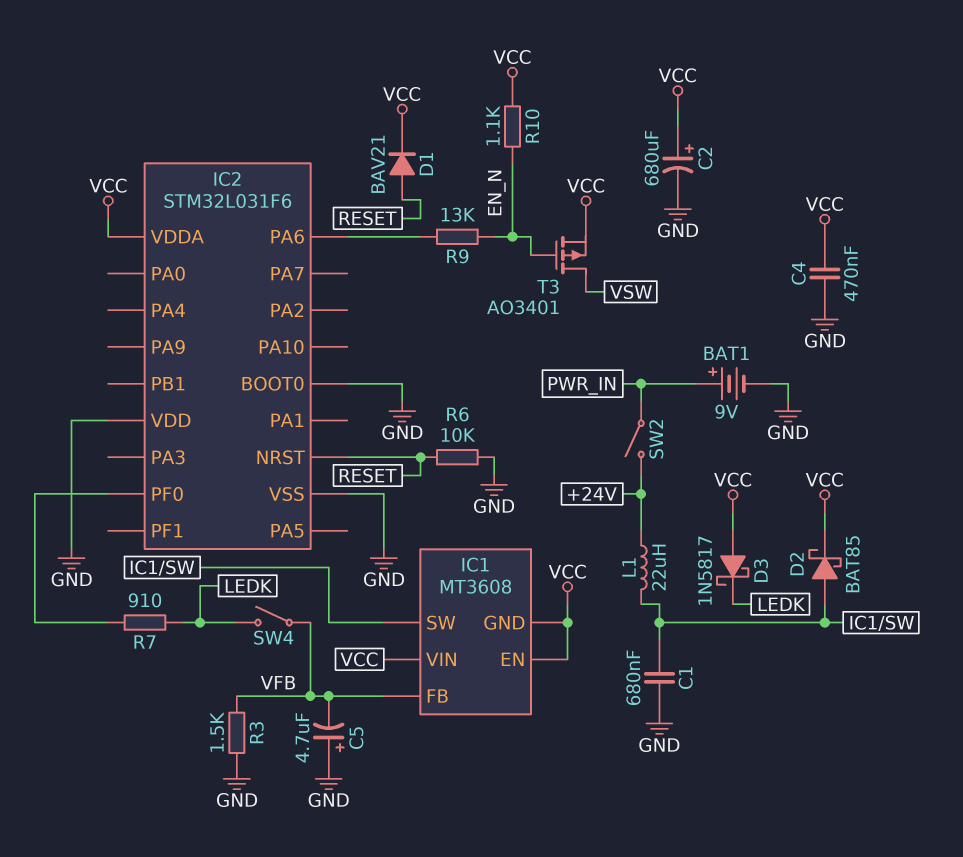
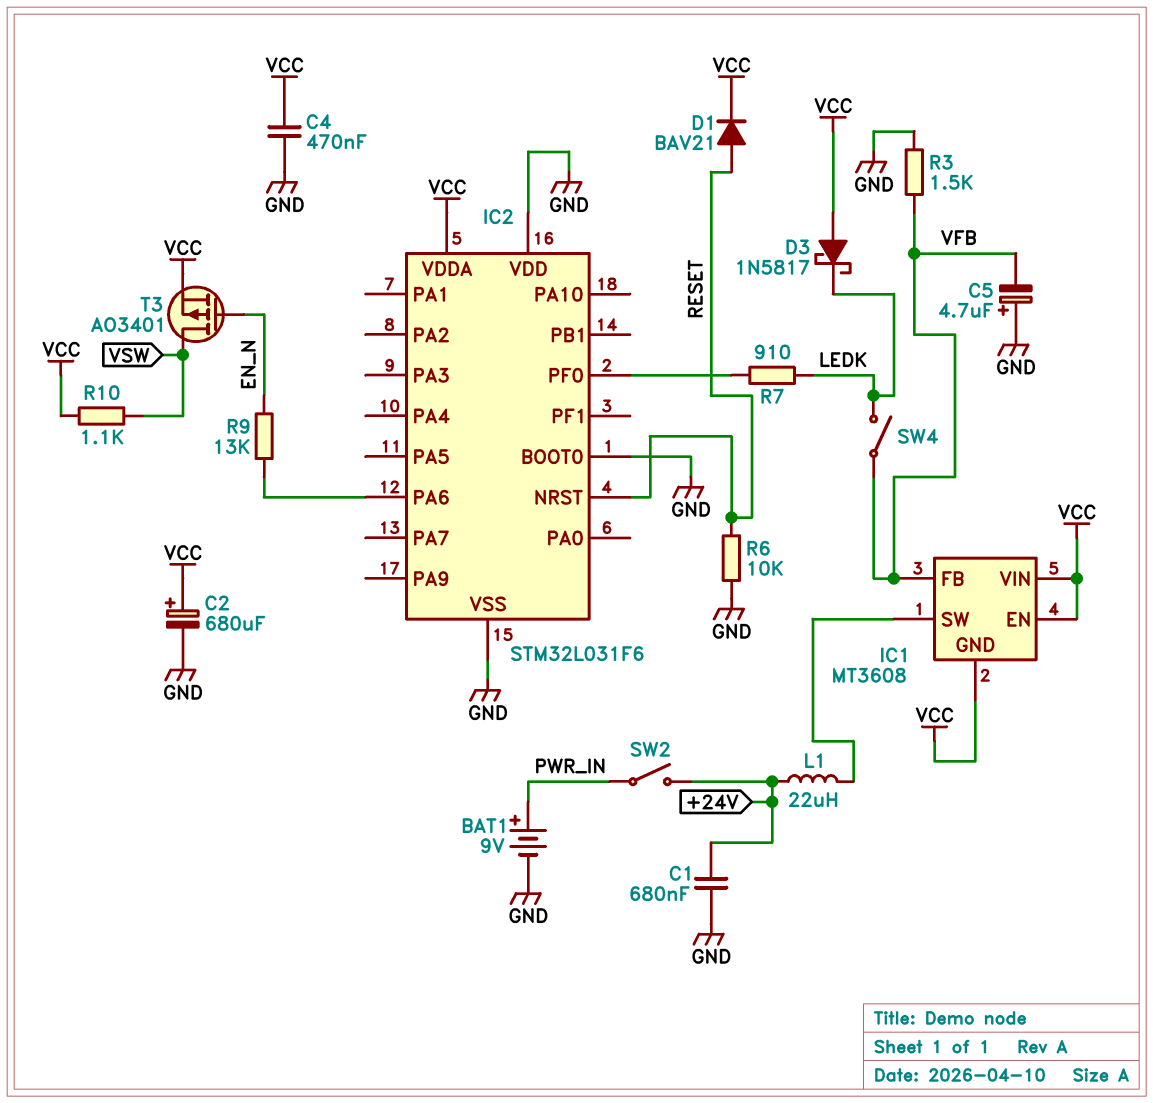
C1: 680nF (GND, IC1/SW) -> 680nF (+24V, GND)
D2: schottky BAT85 (A IC1/SW, K VCC) -> none
R10: 1.1k (EN_N, VCC) -> 1.1k (VCC, VSW)

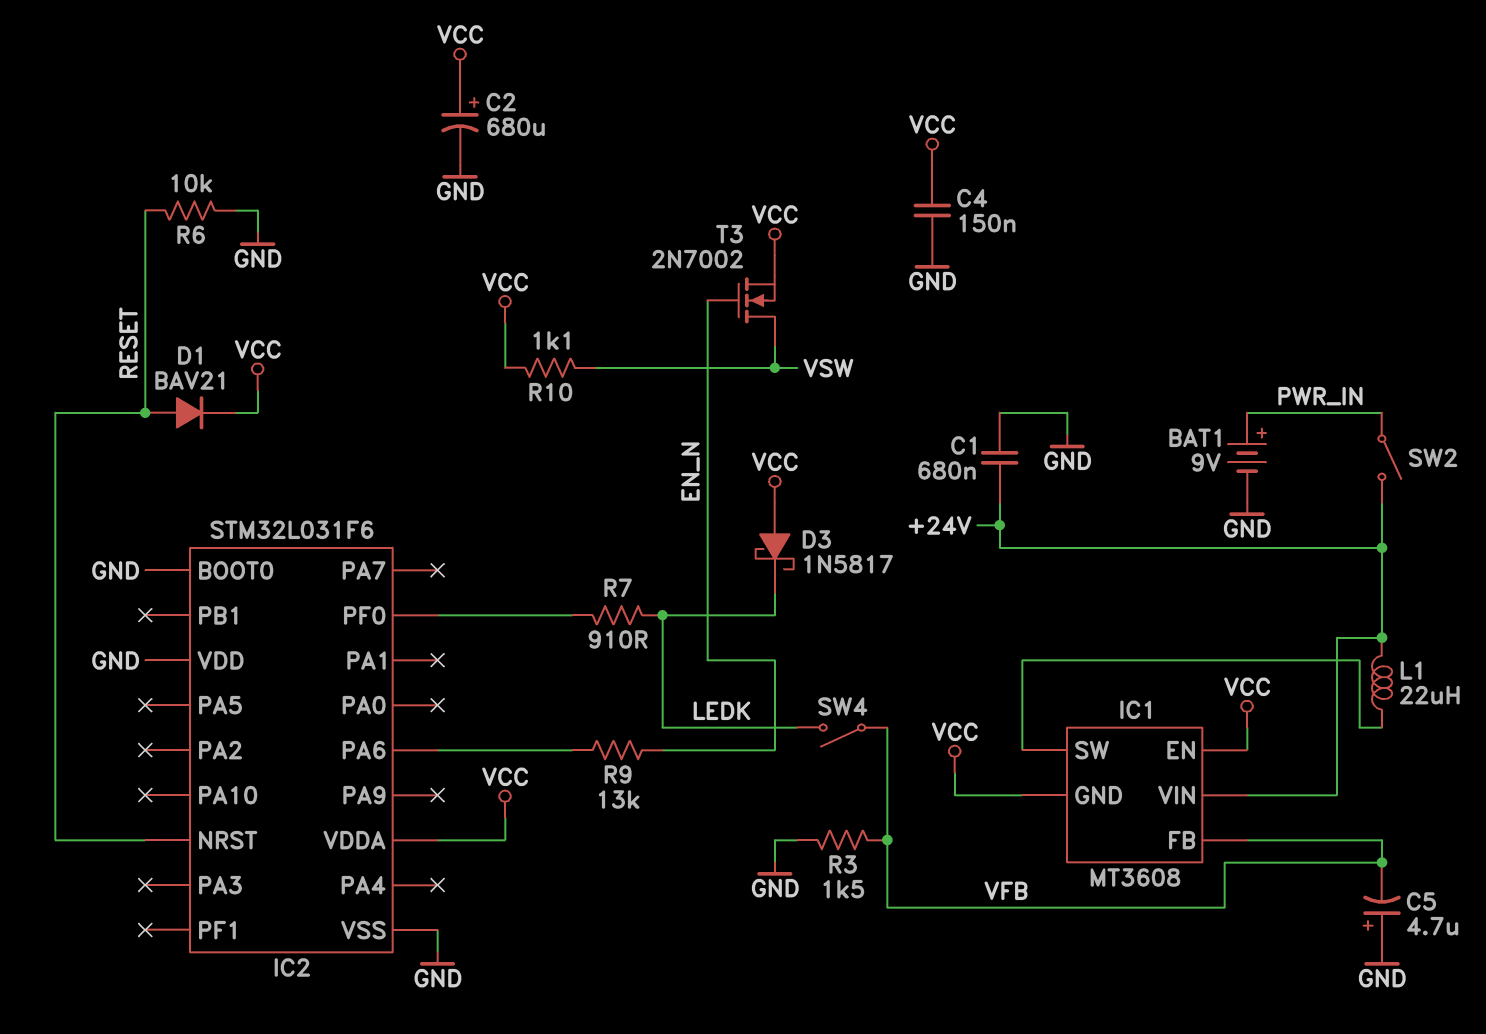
C4: 470nF (GND, VCC) -> 150nF (GND, VCC)
IC1 pin VIN: VCC -> +24V
T3: PMOS AO3401 (G EN_N, D VSW, S VCC) -> NMOS 2N7002 (G EN_N, D VSW, S VCC)

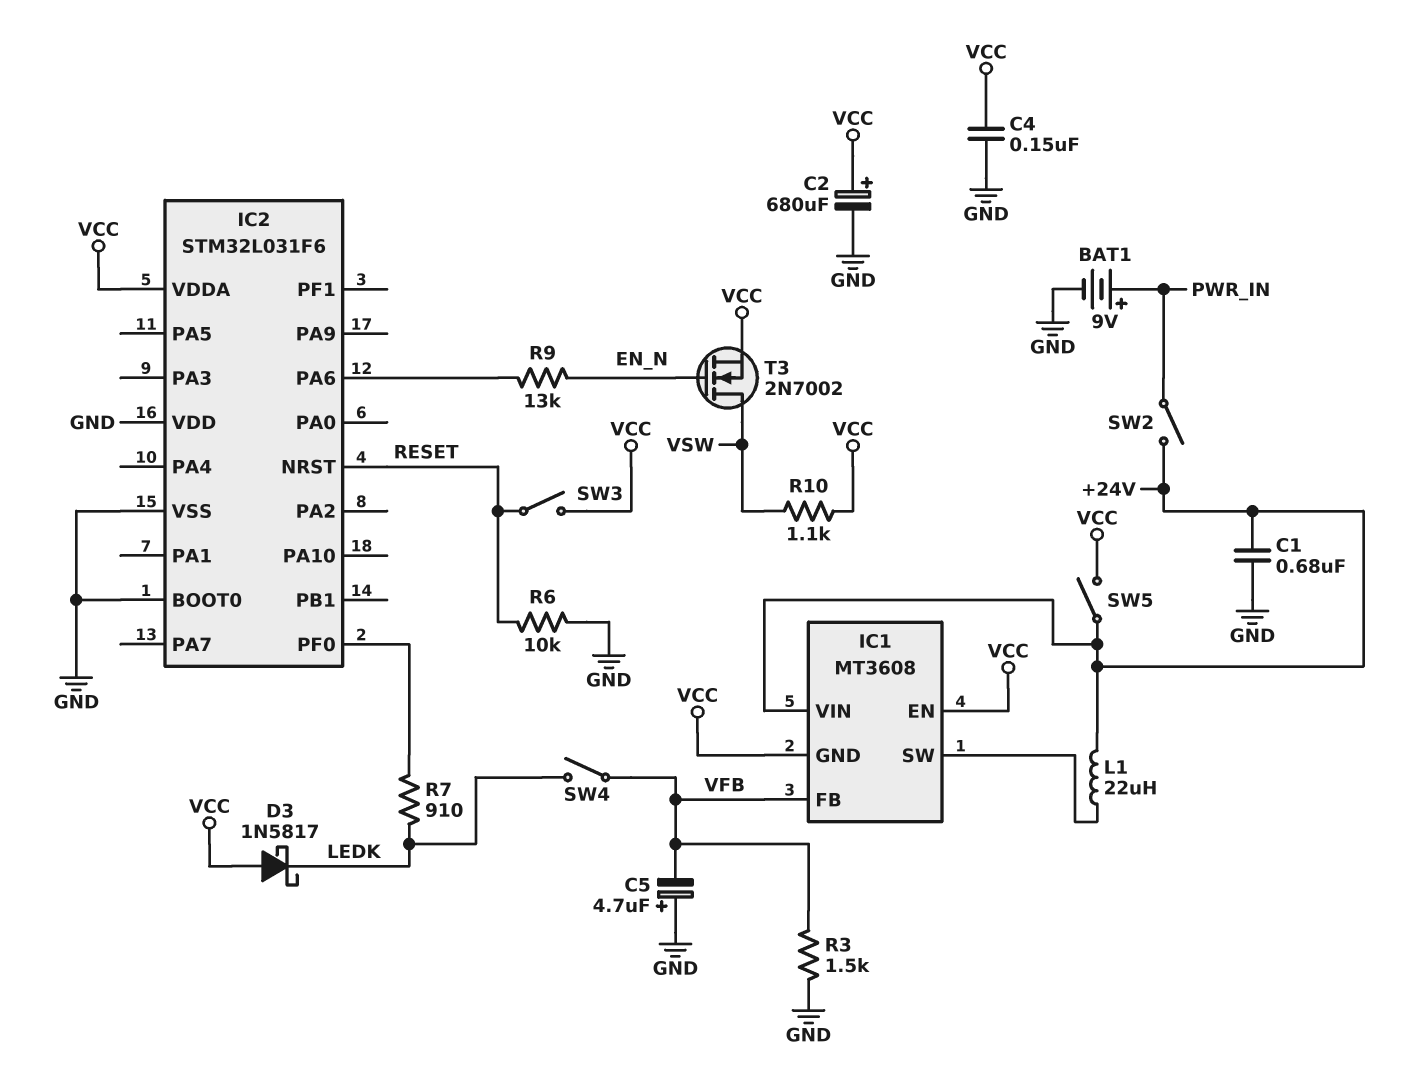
D1: diode BAV21 (A RESET, K VCC) -> none
SW3: none -> switch (RESET, VCC)
SW5: none -> switch (+24V, VCC)

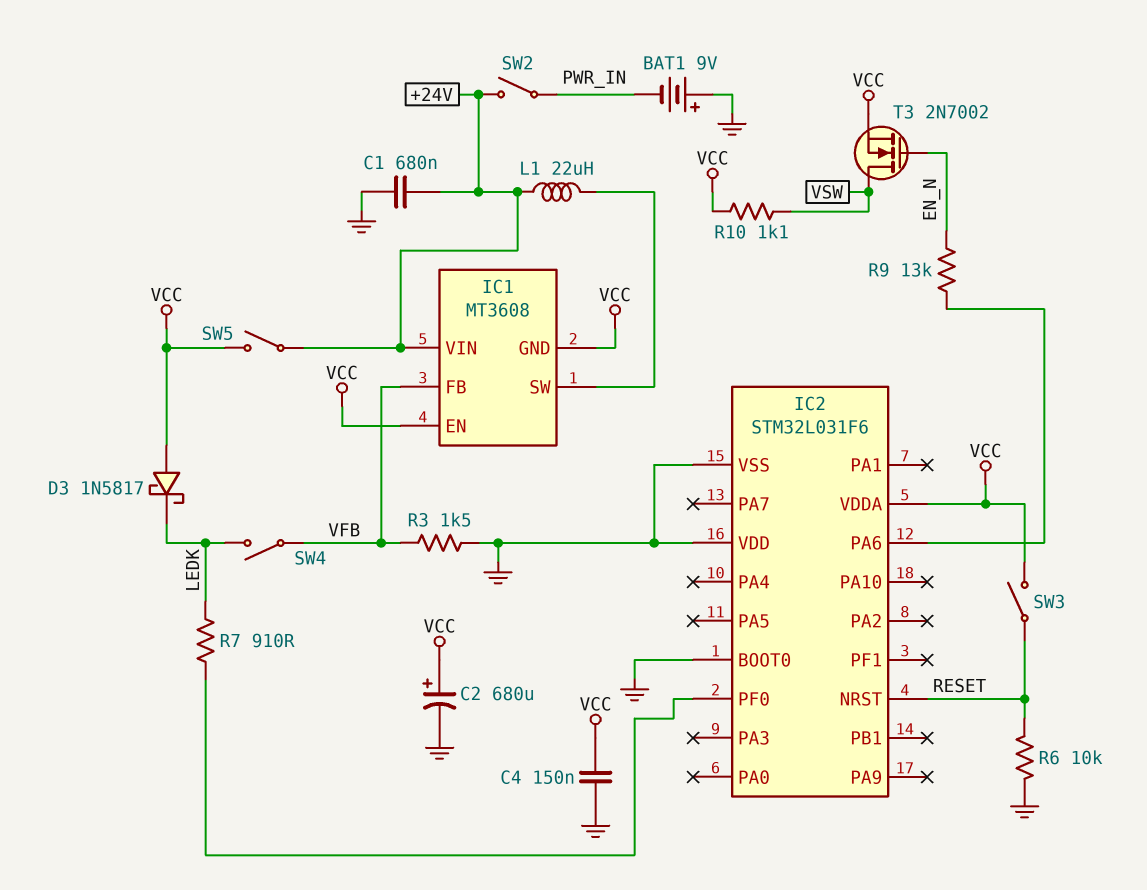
BAT1: 9V (plus PWR_IN, minus GND) -> 9V (plus GND, minus PWR_IN)
C5: 4.7uF (plus GND, minus VFB) -> none

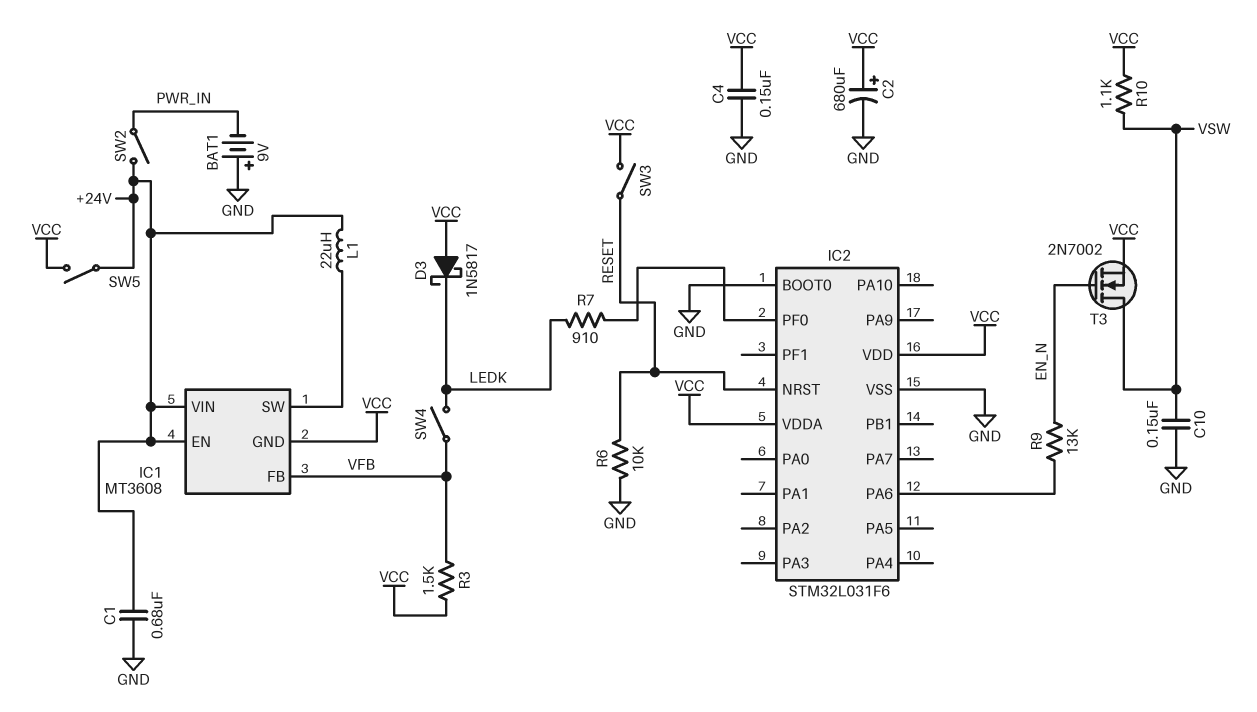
C10: none -> 150nF (GND, VSW)
IC1 pin EN: VCC -> +24V
IC2 pin VDD: GND -> VCC
R3: 1.5k (GND, VFB) -> 1.5k (VCC, VFB)

